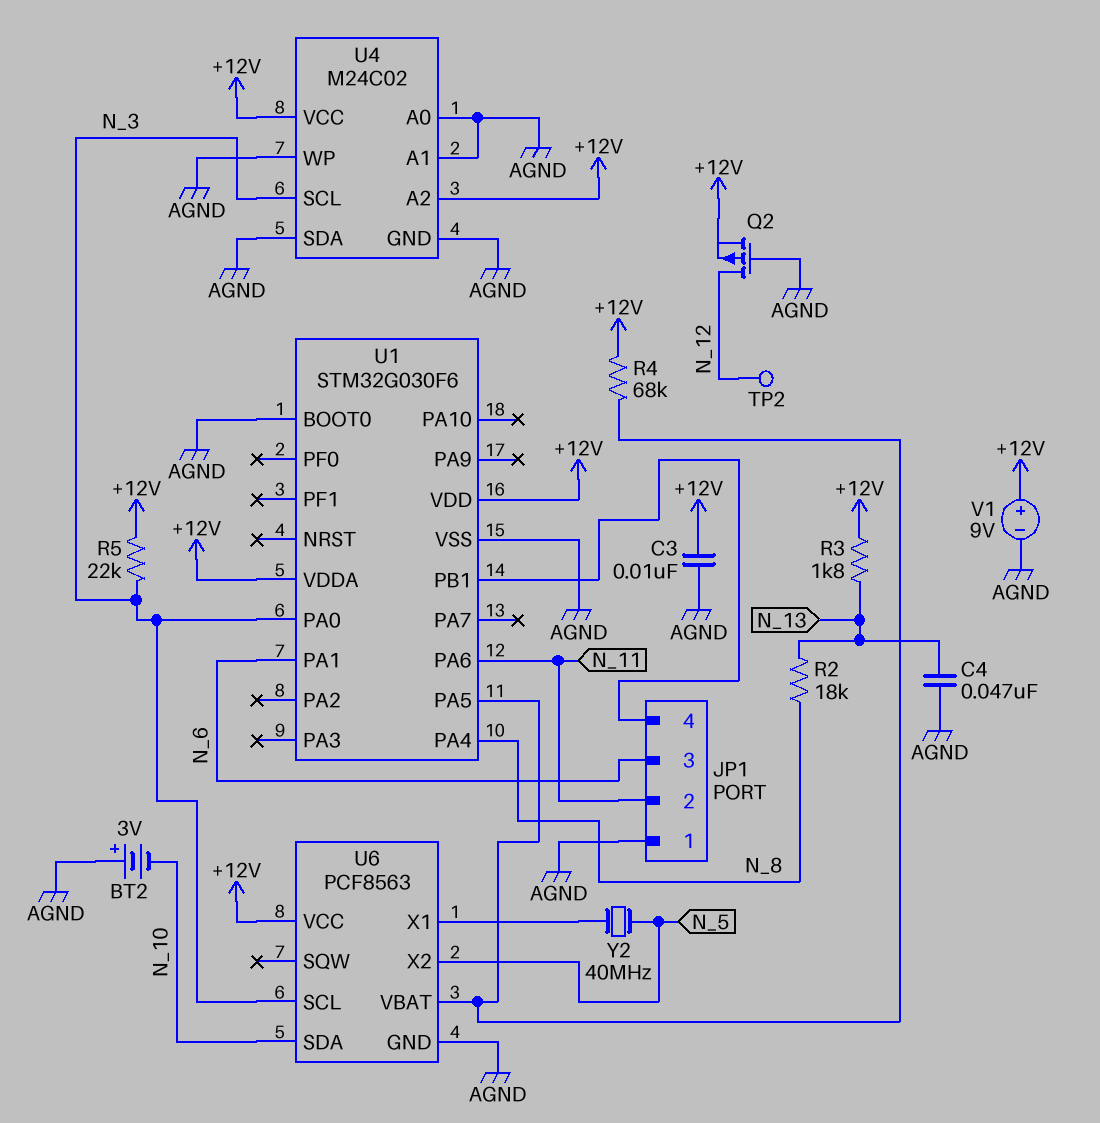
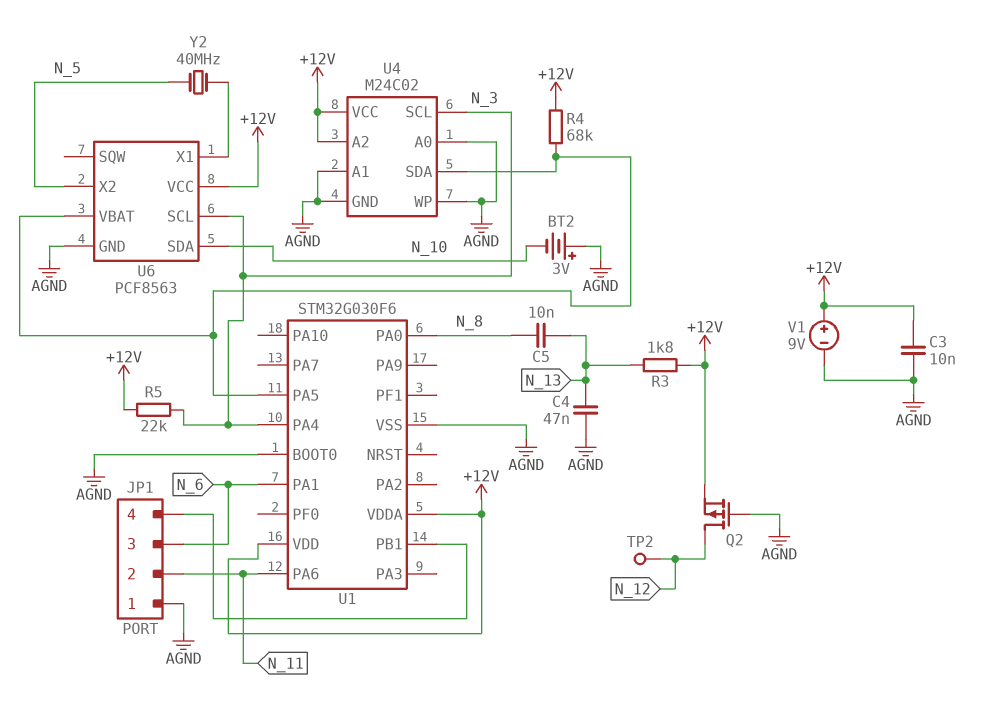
C5: none -> 10nF (N_8, N_13)
R2: 18k (N_8, N_13) -> none
U1 pin PA0: N_3 -> N_8
U1 pin PA4: N_8 -> N_3
U4 pin SDA: AGND -> U1/PA5

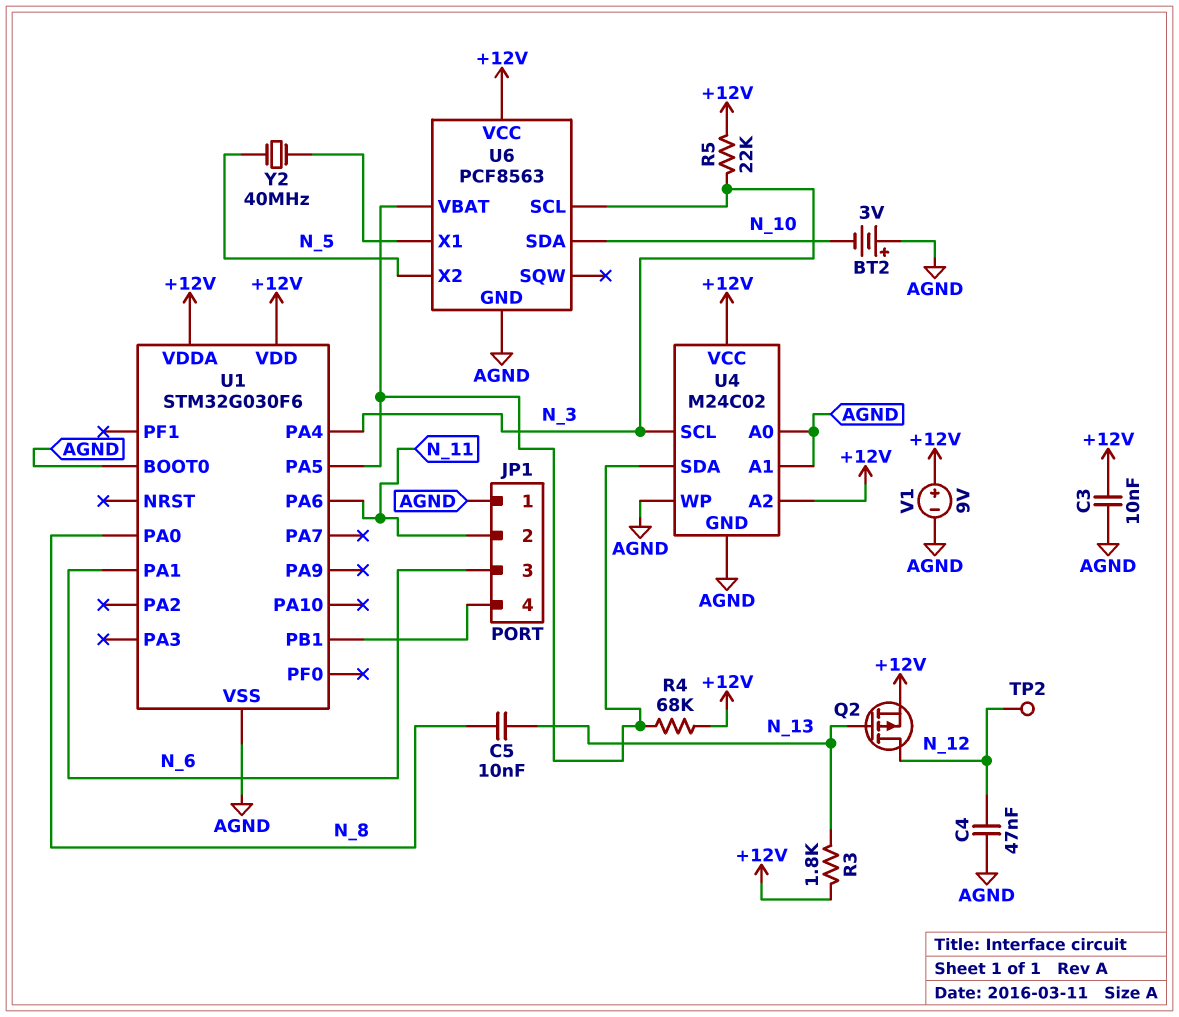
C4: 47nF (AGND, N_13) -> 47nF (AGND, N_12)
Q2: PMOS (G AGND, D N_12, S +12V) -> PMOS (G N_13, D N_12, S +12V)

